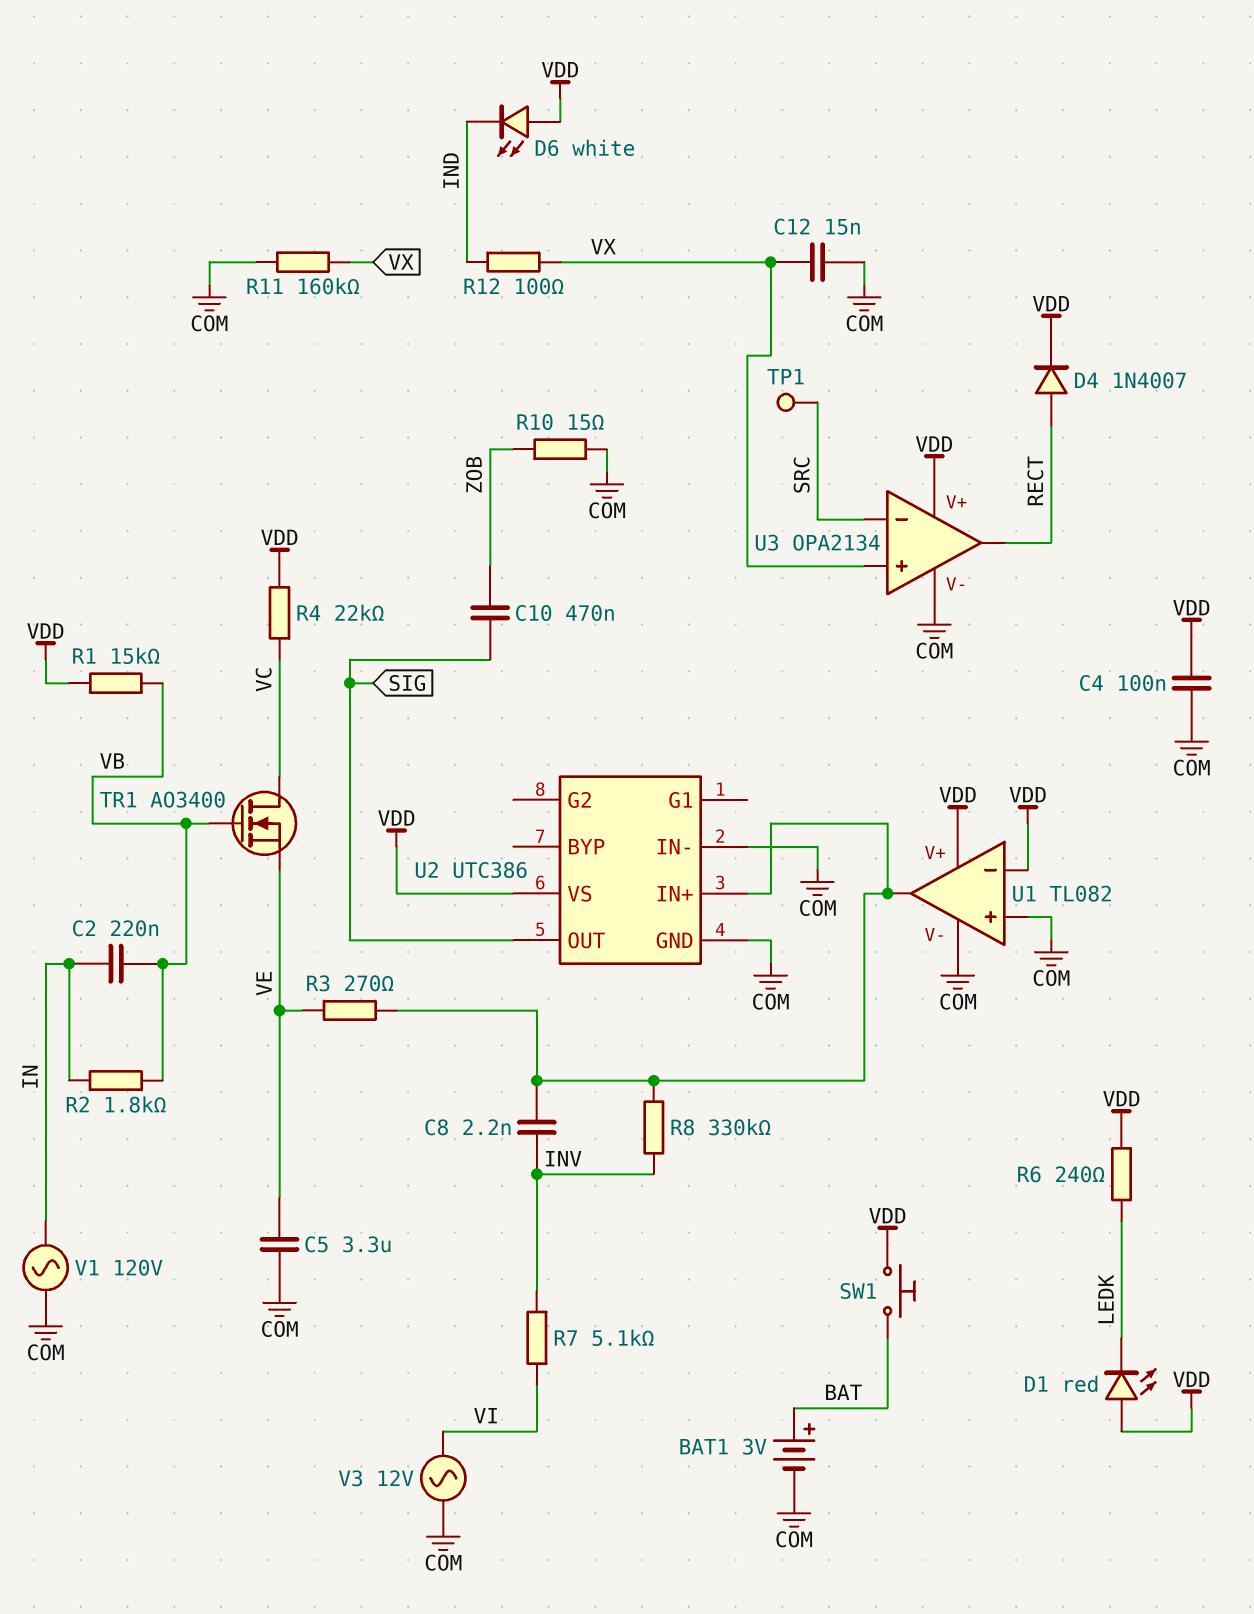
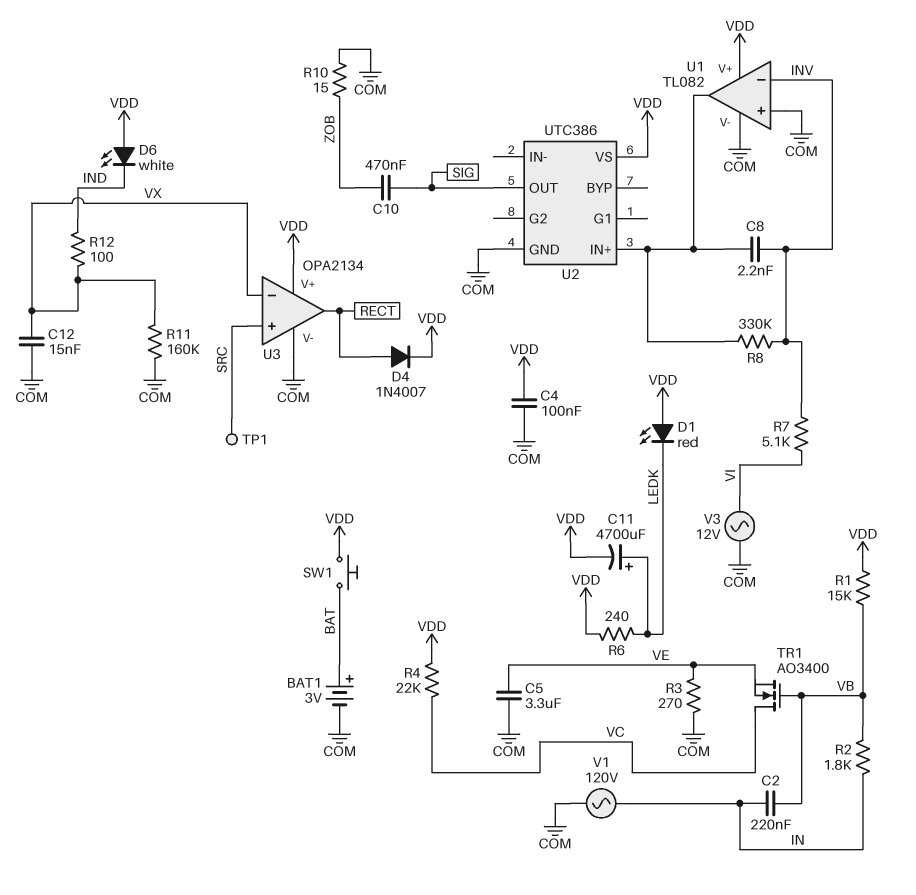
C11: none -> 4700uF (plus LEDK, minus VDD)
R3: 270 (U1/out, VE) -> 270 (COM, VE)
U1 pin in-: VDD -> INV
U2 pin IN-: COM -> none
U3 pin in+: VX -> SRC
U3 pin in-: SRC -> VX

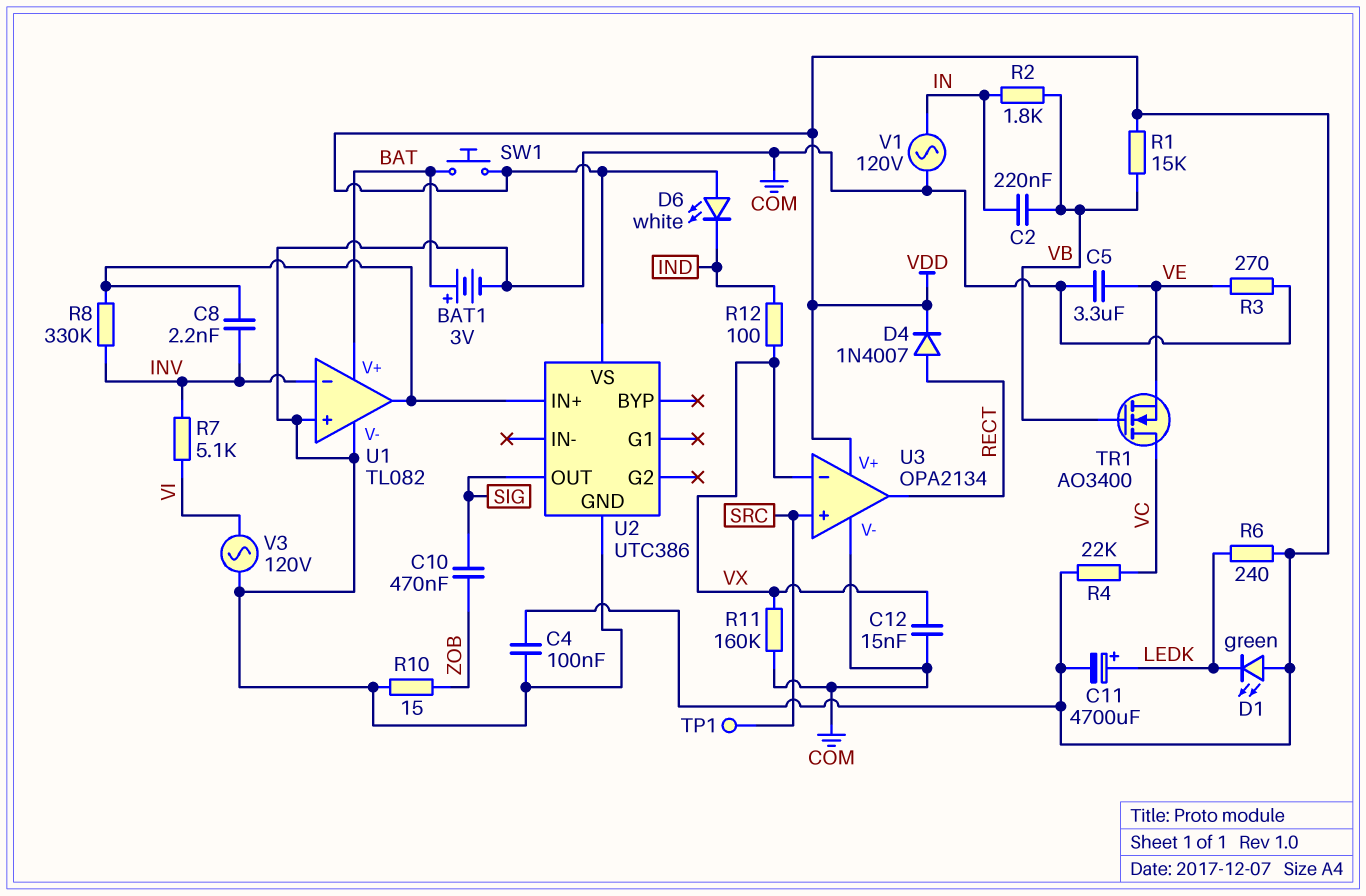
D1: LED red (A VDD, K LEDK) -> LED green (A VDD, K LEDK)
U1 pin V+: VDD -> BAT
V3: AC 12V (COM, VI) -> AC 120V (COM, VI)

